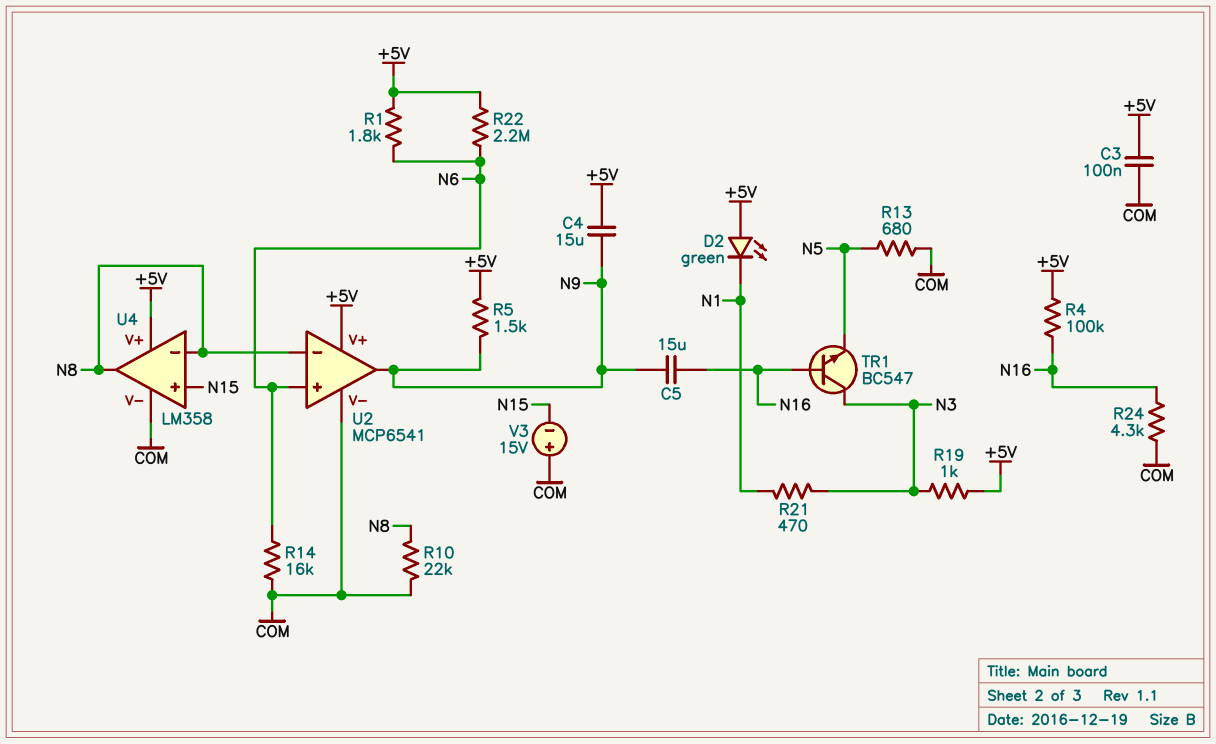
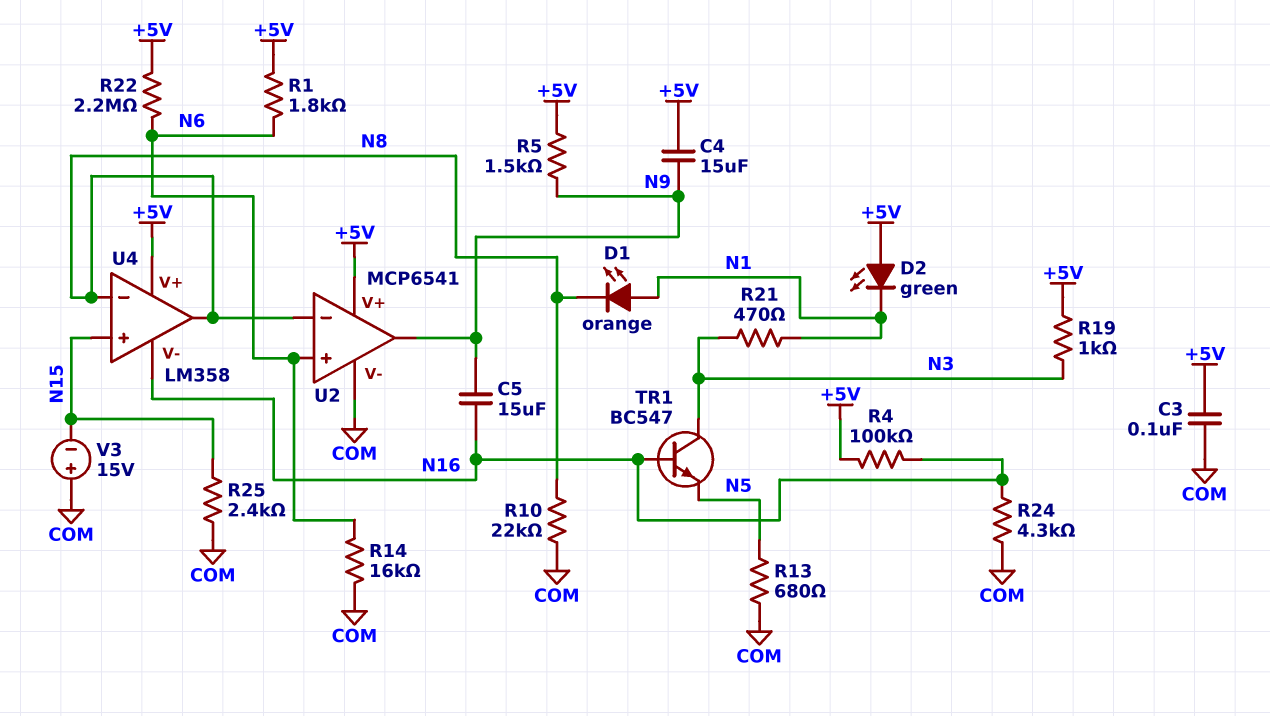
D1: none -> LED orange (A N1, K N8)
R25: none -> 2.4k (COM, N15)
U4 pin V-: COM -> N16

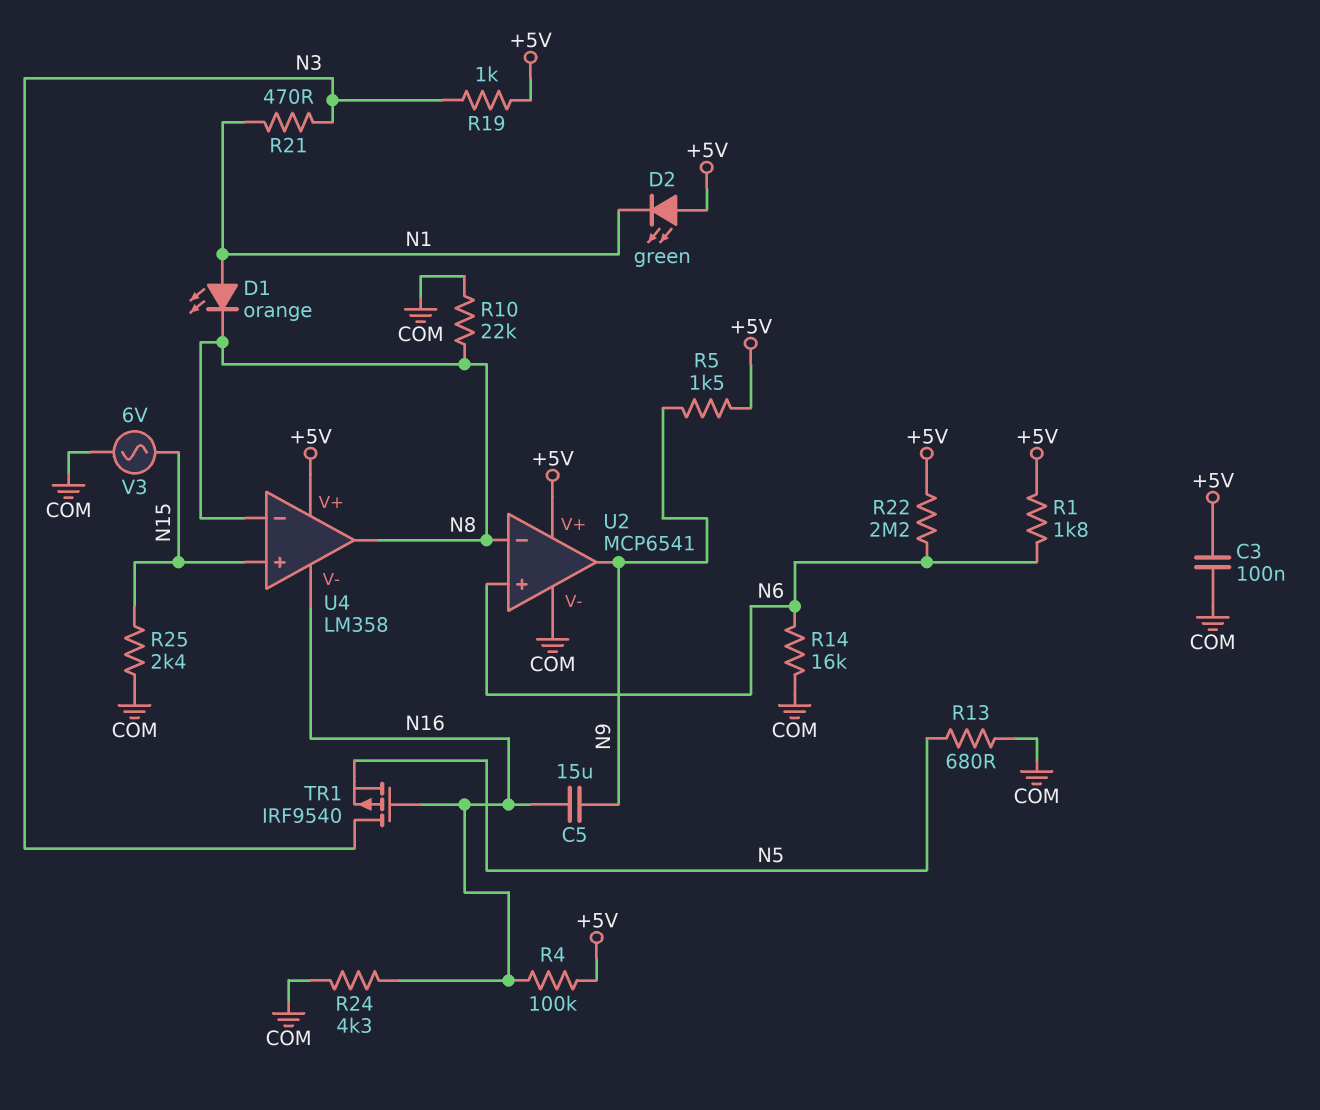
C4: 15uF (+5V, N9) -> none
TR1: NPN BC547 (B N16, C N3, E N5) -> PMOS IRF9540 (G N16, D N3, S N5)
V3: 15V (plus COM, minus N15) -> AC 6V (COM, N15)

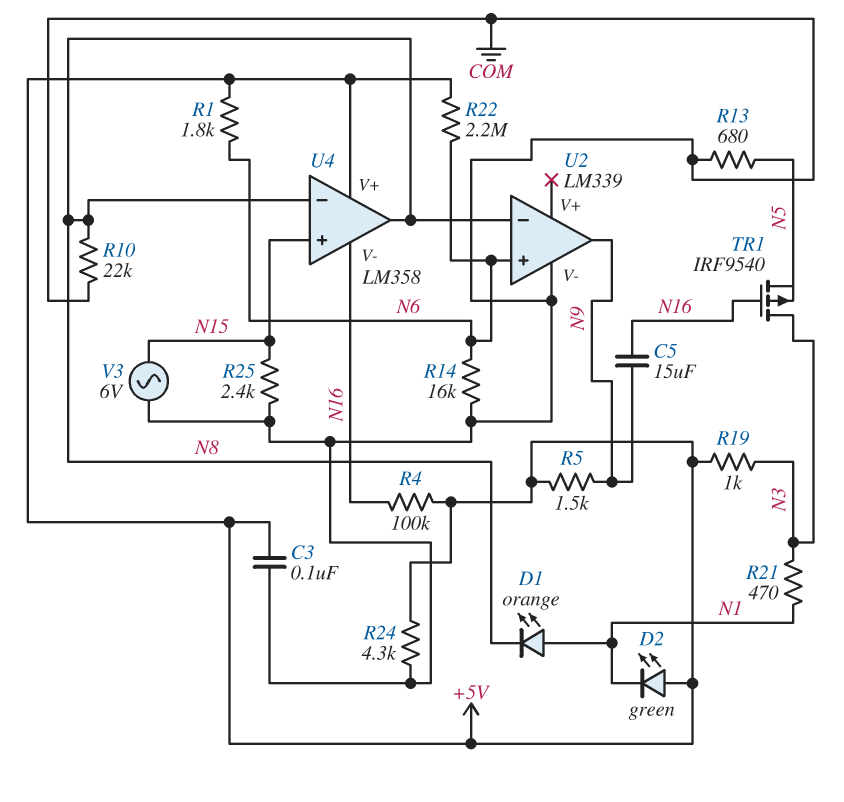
R24: 4.3k (COM, N16) -> 4.3k (+5V, COM)
U2: MCP6541 -> LM339
U2 pin V+: +5V -> none

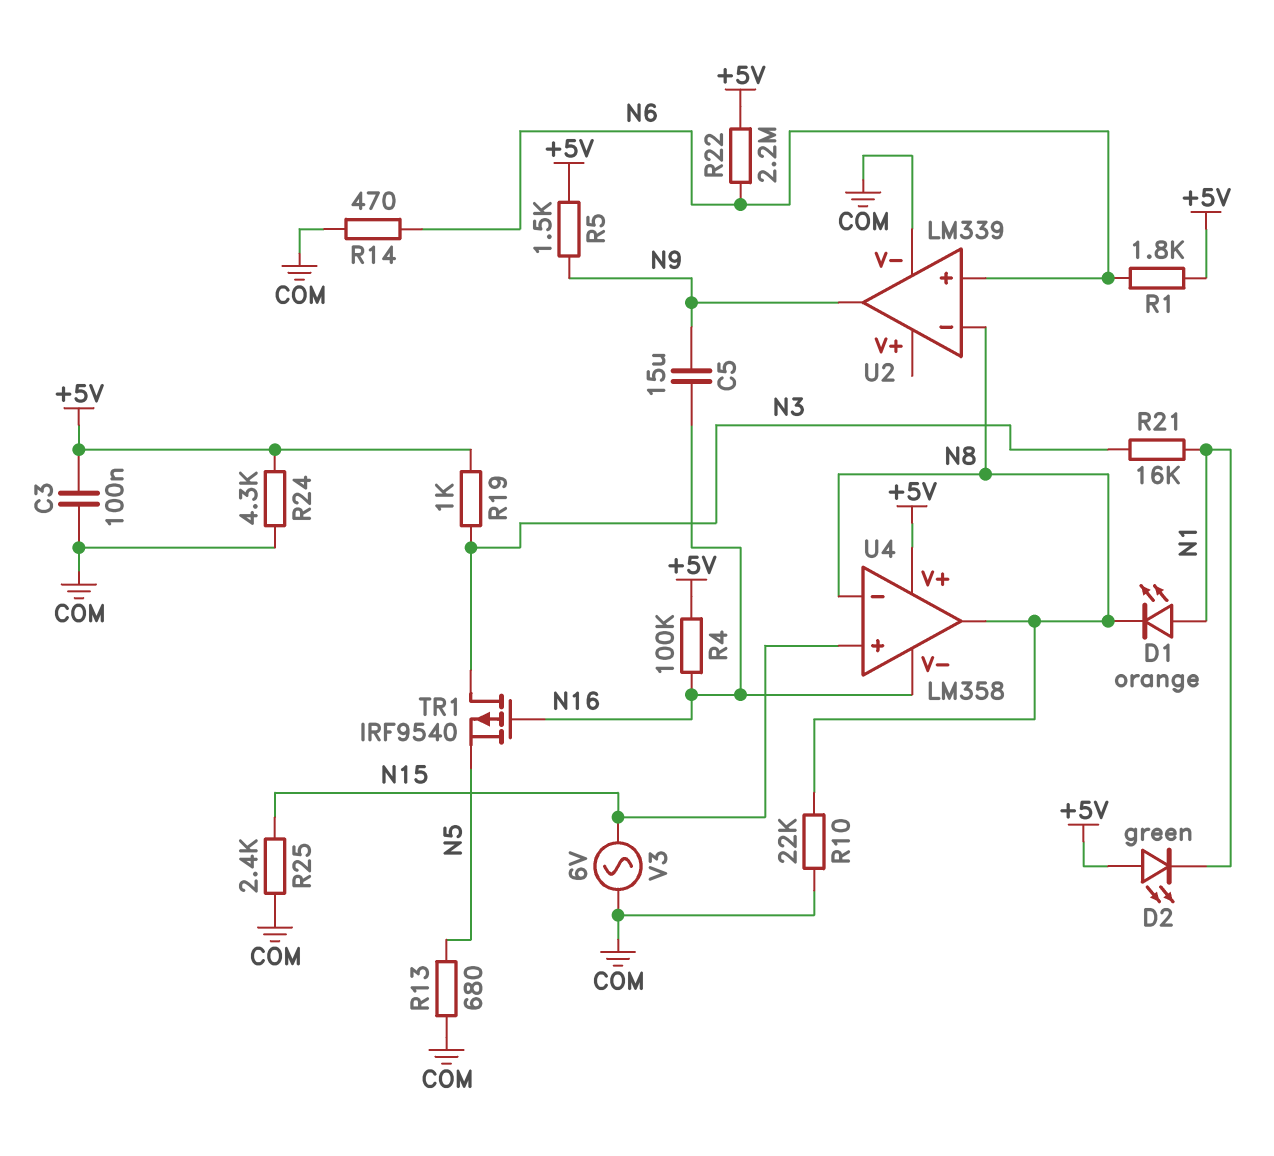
R14: 16k (COM, N6) -> 470 (COM, N6)
R21: 470 (N1, N3) -> 16k (N1, N3)

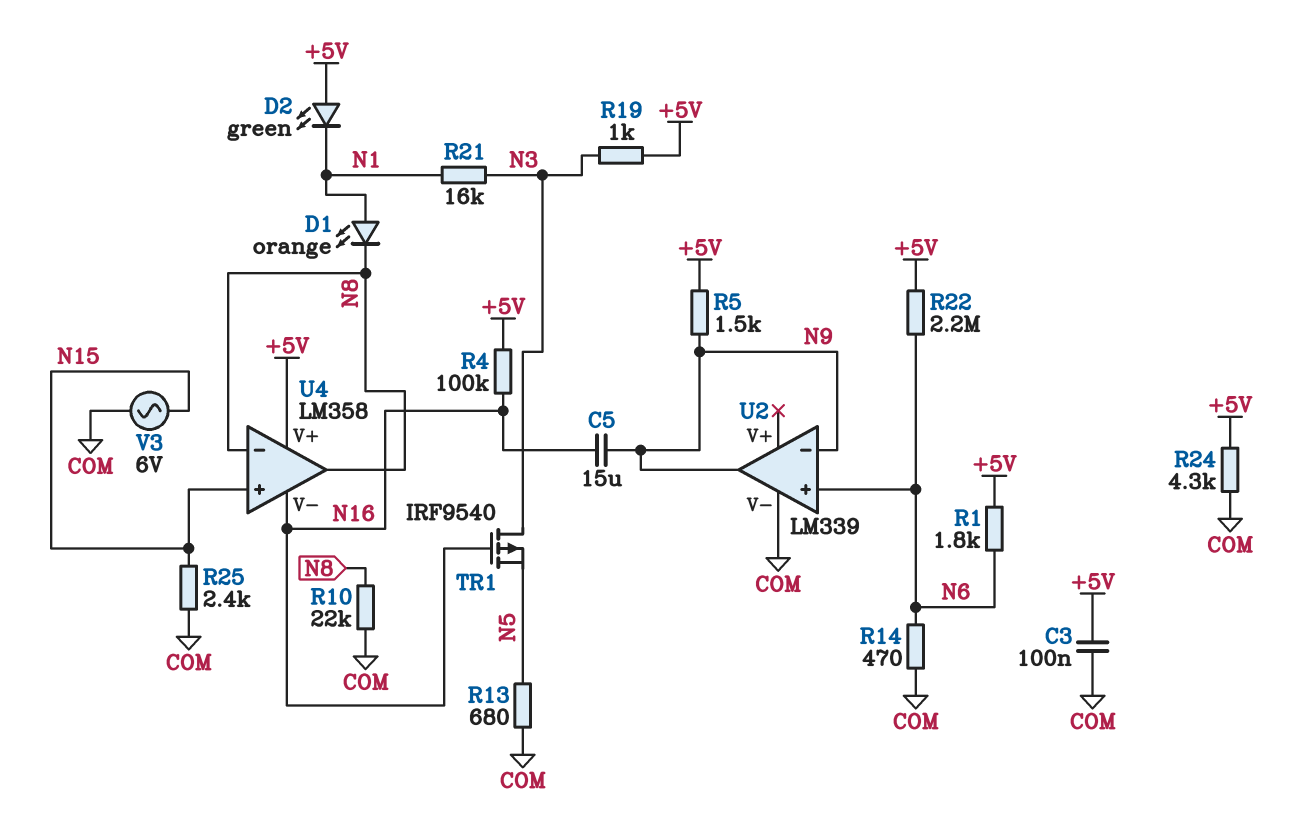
U2 pin in-: N8 -> N9

